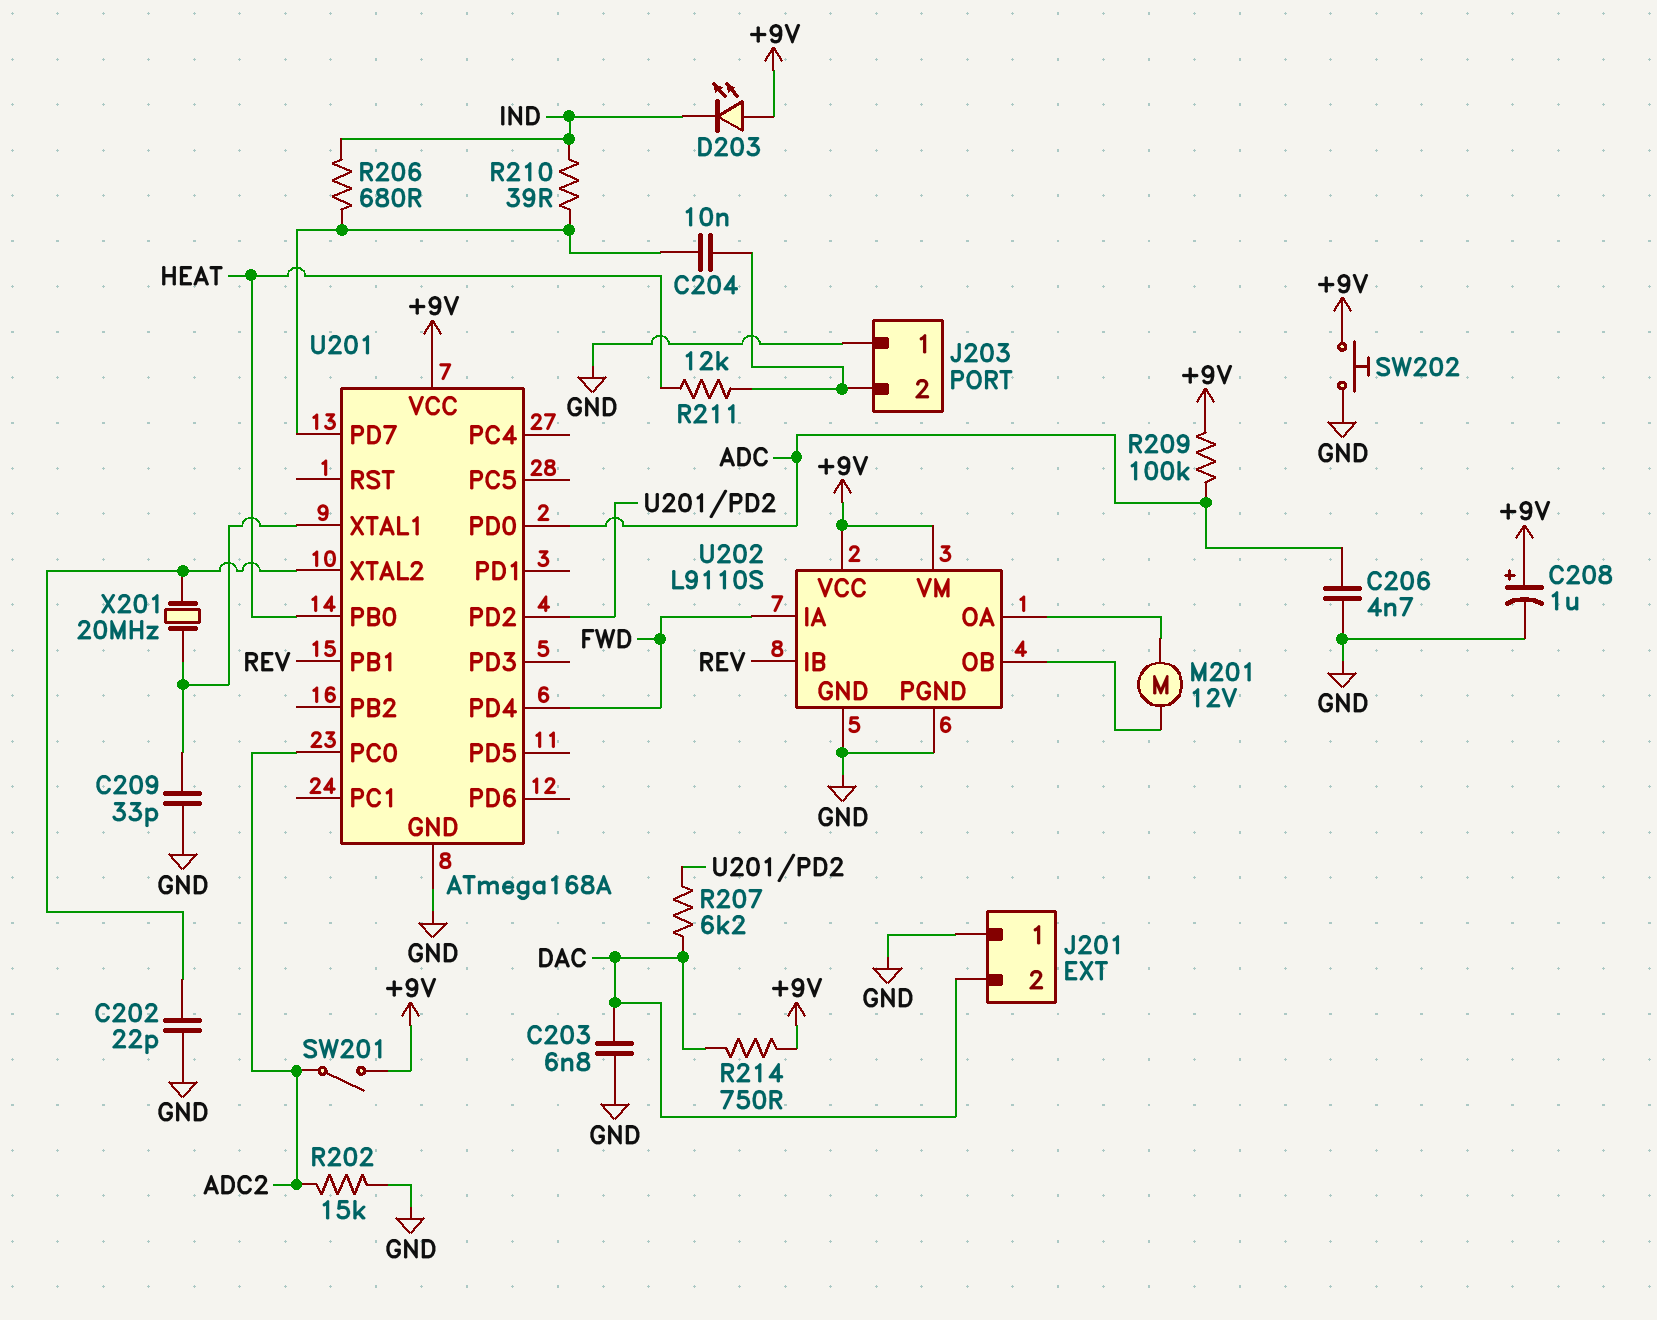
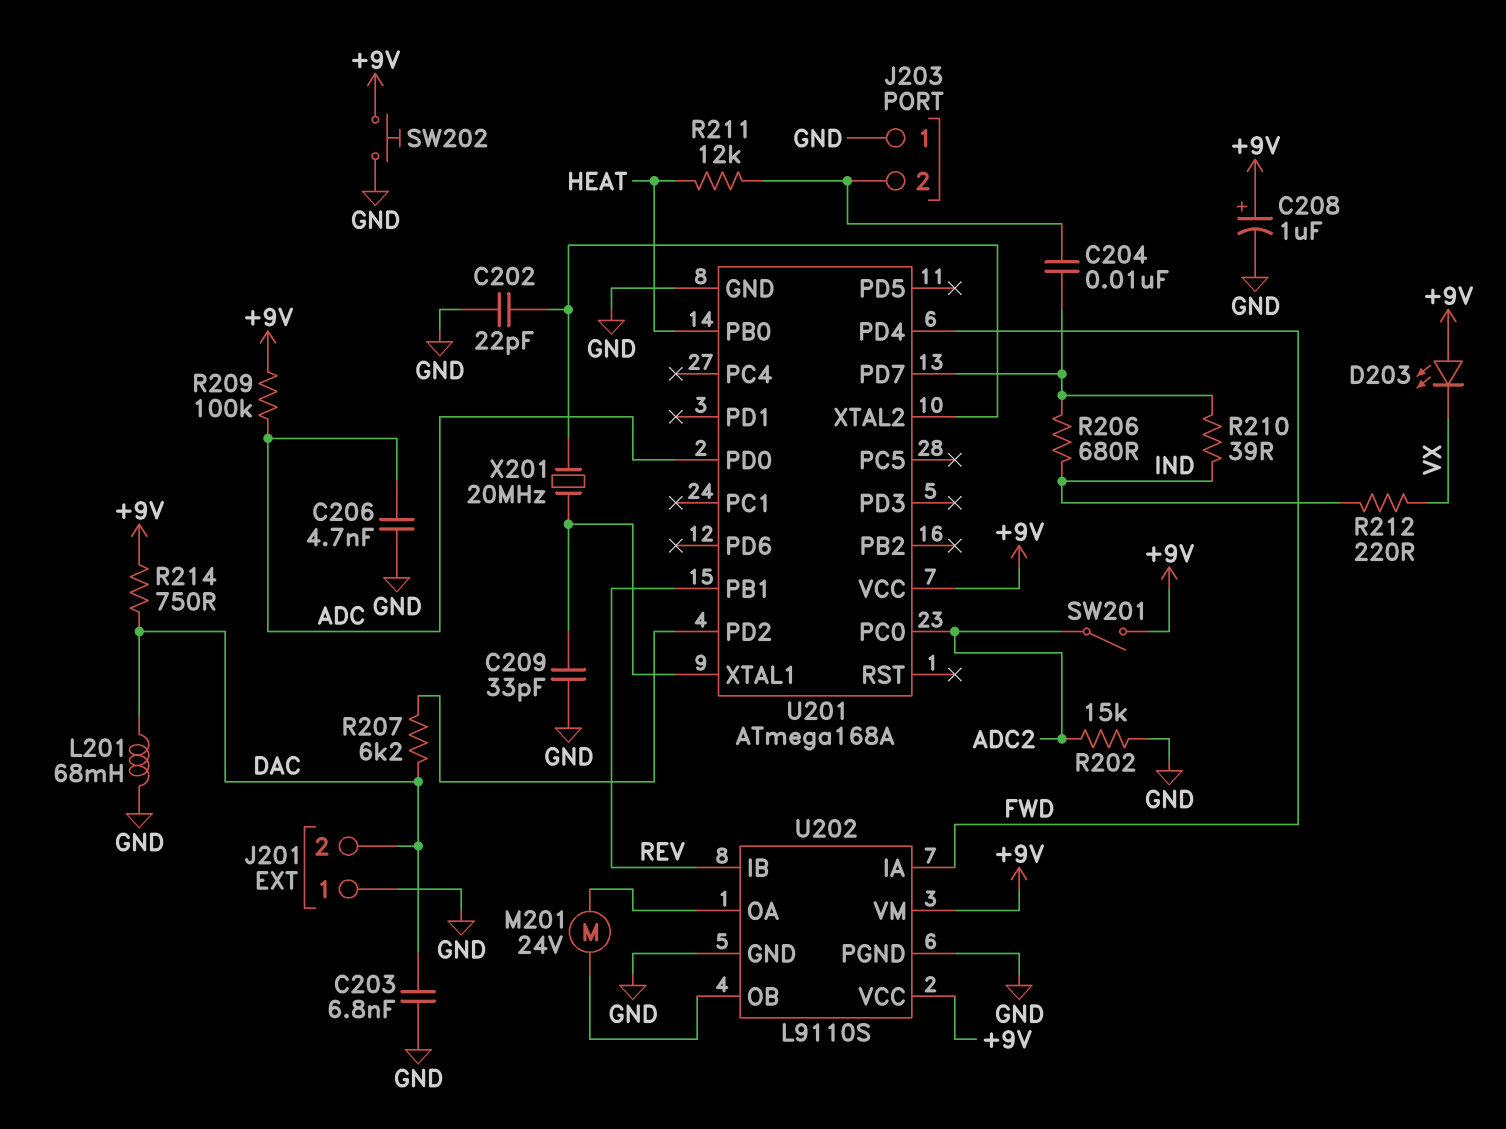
D203: LED (A +9V, K IND) -> LED (A +9V, K VX)
L201: none -> 68mH (DAC, GND)
M201: motor 12V (U202/OA, U202/OB) -> motor 24V (U202/OA, U202/OB)
R212: none -> 220 (IND, VX)

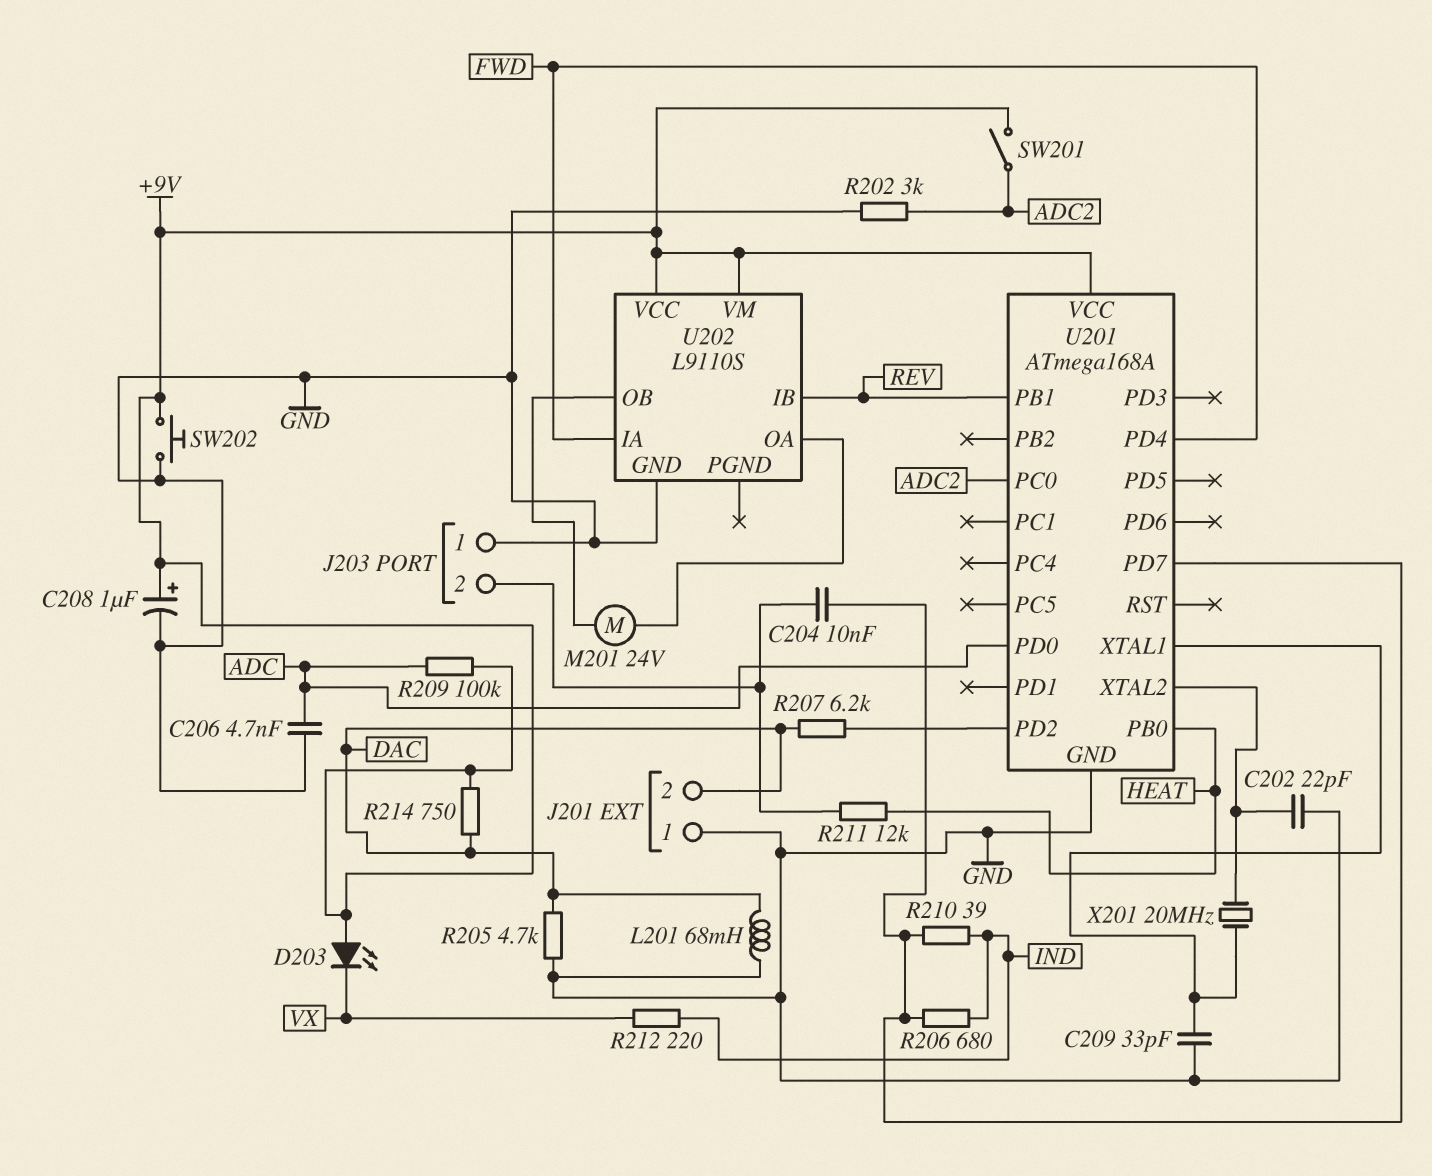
C203: 6.8nF (DAC, GND) -> none
R202: 15k (ADC2, GND) -> 3k (ADC2, GND)
R205: none -> 4.7k (DAC, GND)
U202 pin PGND: GND -> none

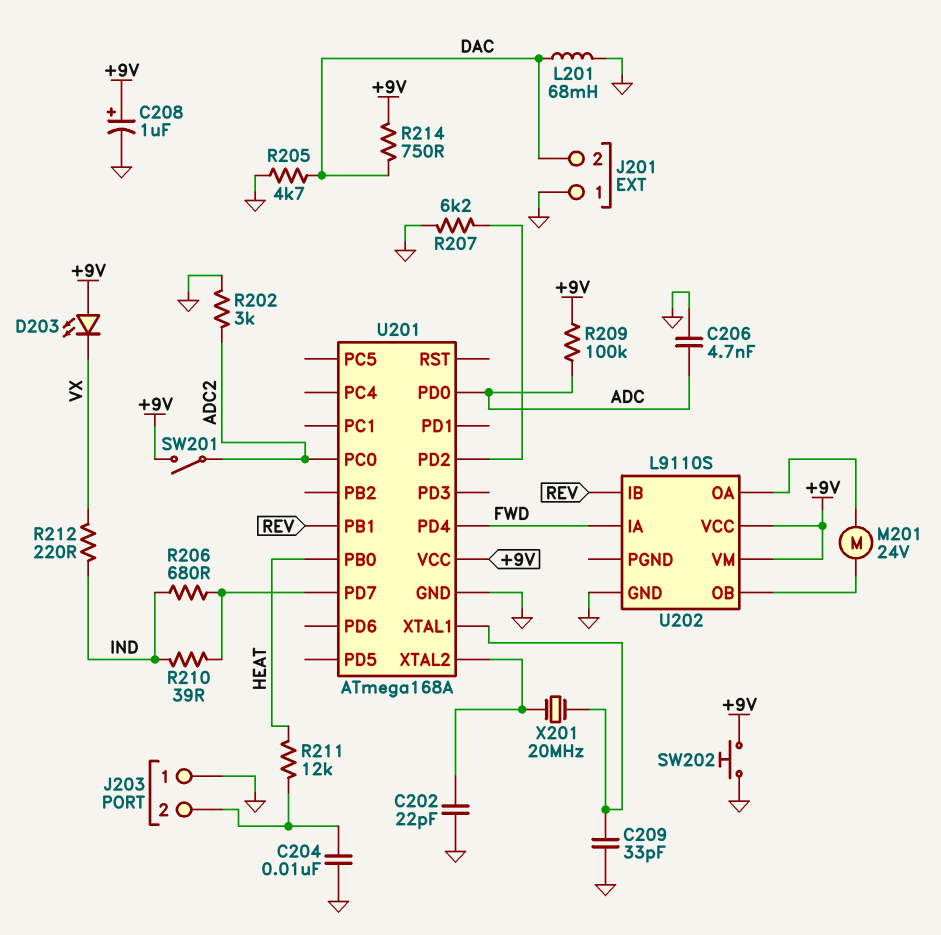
C204: 10nF (J203/2, U201/PD7) -> 10nF (GND, J203/2)
R207: 6.2k (DAC, U201/PD2) -> 6.2k (GND, U201/PD2)

